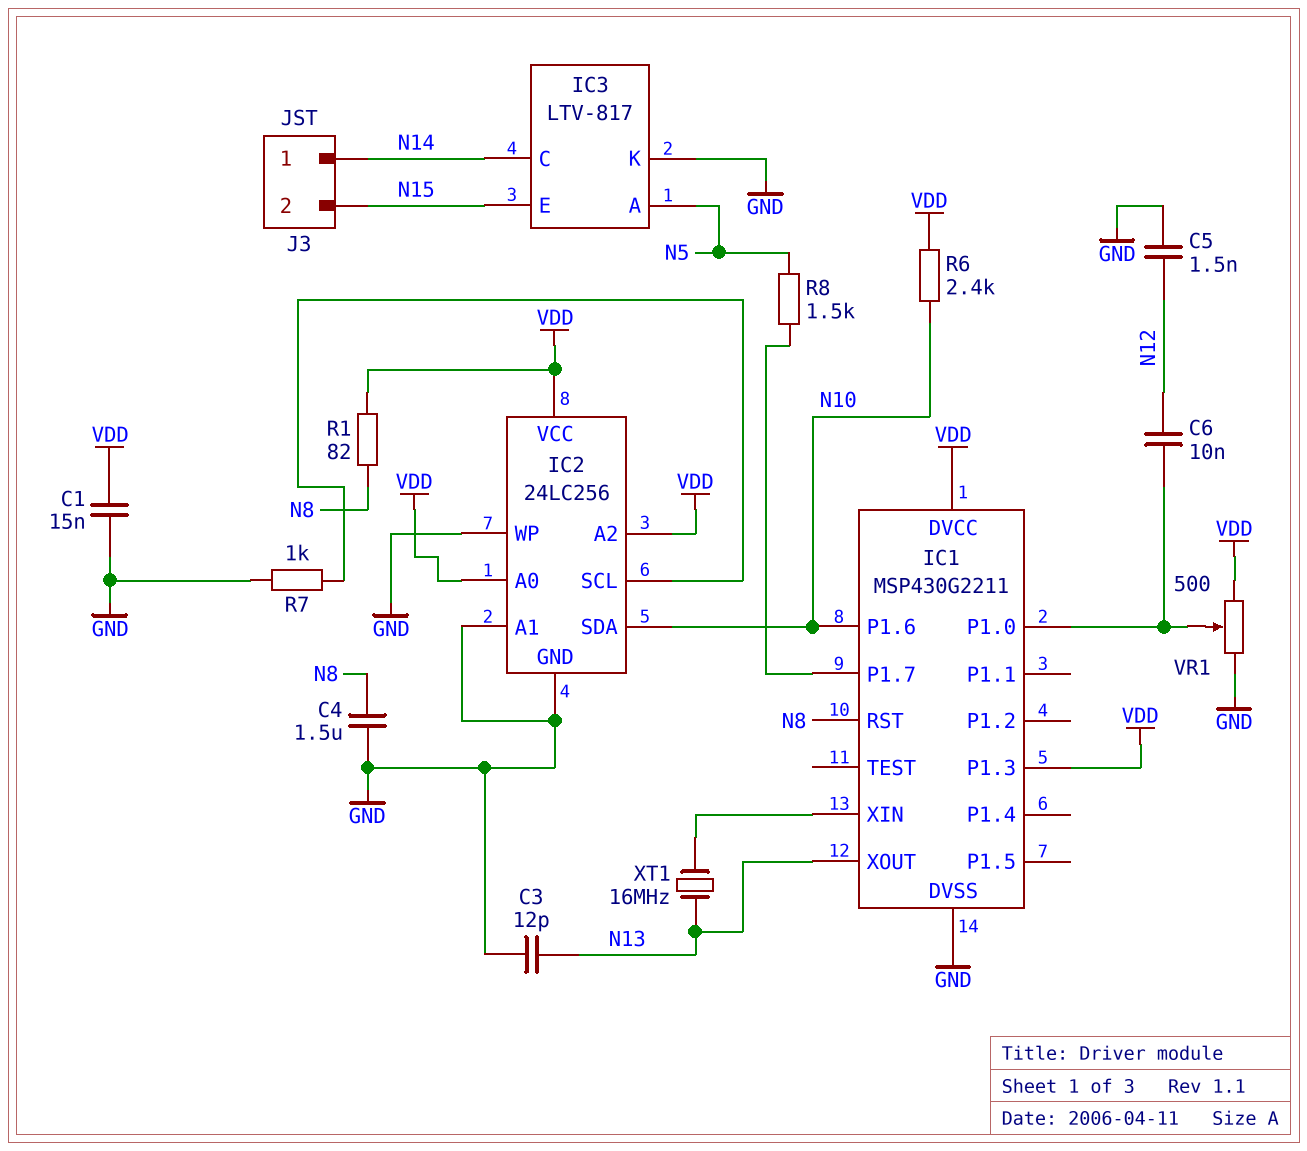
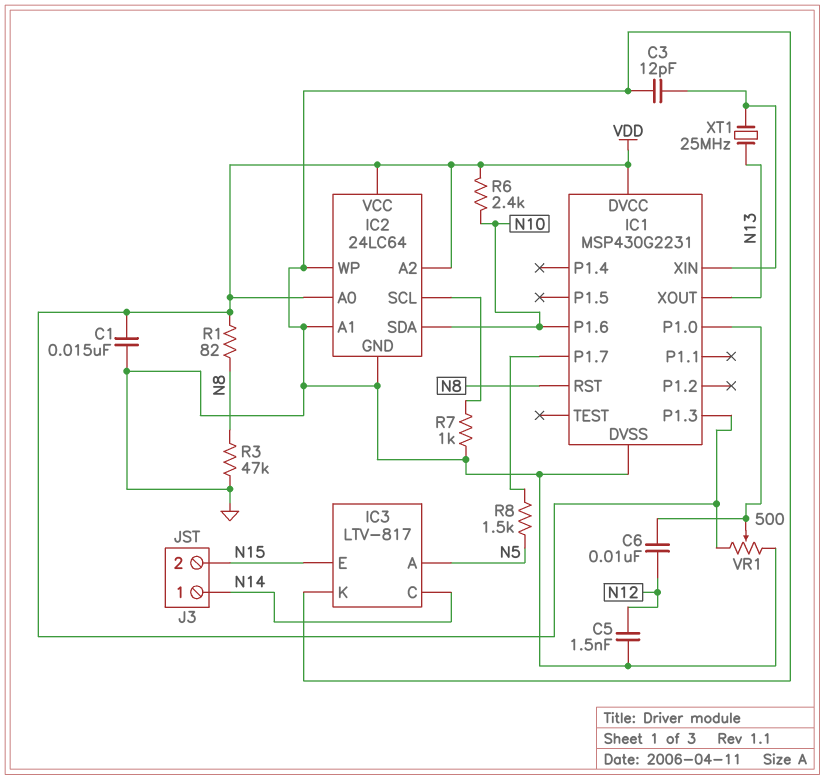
C3: 12pF (GND, N13) -> 12pF (GND, IC1/XIN)
C4: 1.5uF (GND, N8) -> none
IC1: MSP430G2211 -> MSP430G2231
IC2: 24LC256 -> 24LC64
R3: none -> 47k (GND, N8)
XT1: 16MHz (IC1/XIN, N13) -> 25MHz (IC1/XIN, N13)

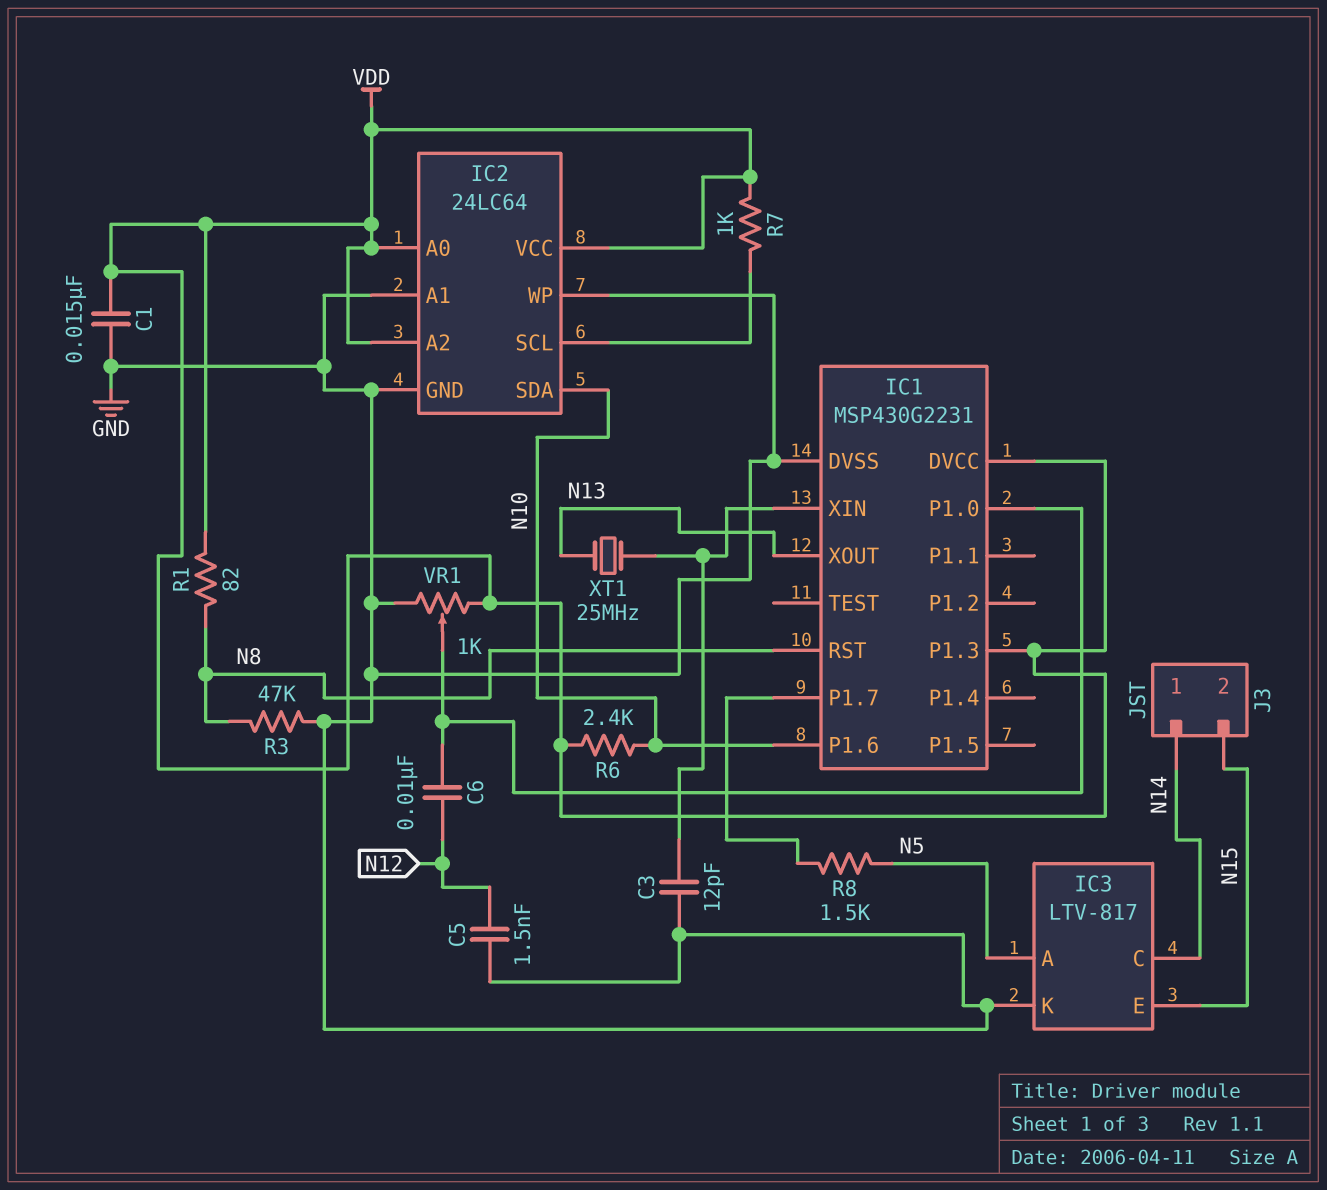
R7: 1k (GND, IC2/SCL) -> 1k (IC2/SCL, VDD)
VR1: 500 (GND, VDD, wiper IC1/P1.0) -> 1k (GND, VDD, wiper IC1/P1.0)

